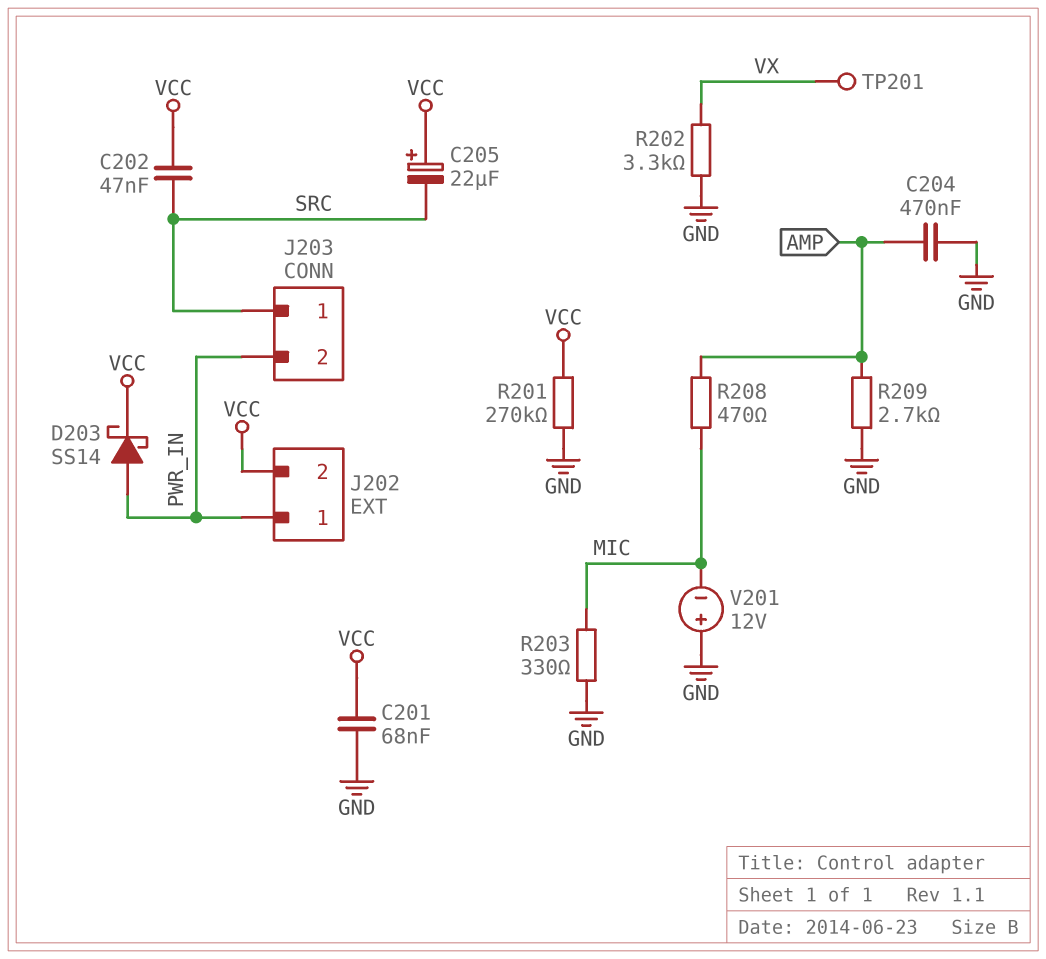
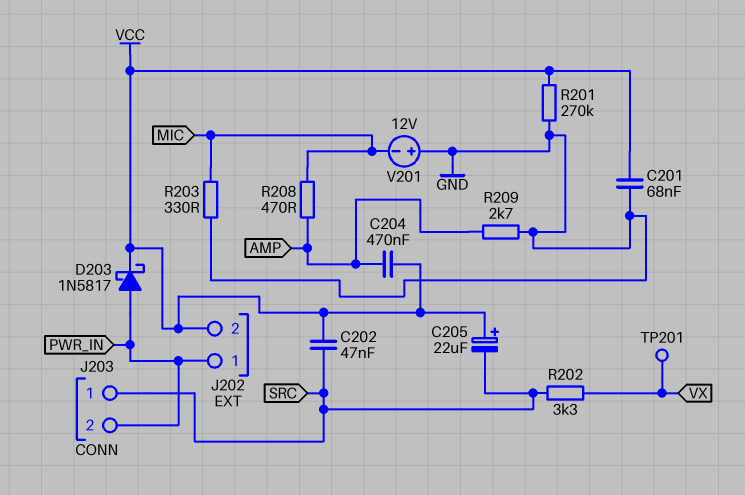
C204: 470nF (AMP, GND) -> 470nF (AMP, VCC)
D203: schottky SS14 (A PWR_IN, K VCC) -> schottky 1N5817 (A PWR_IN, K VCC)
R202: 3.3k (GND, VX) -> 3.3k (SRC, VX)

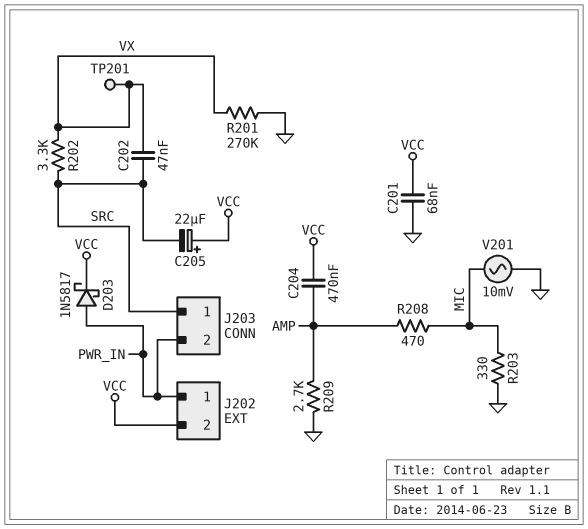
C202: 47nF (SRC, VCC) -> 47nF (SRC, VX)
R201: 270k (GND, VCC) -> 270k (GND, VX)
V201: 12V (plus GND, minus MIC) -> AC 10mV (GND, MIC)

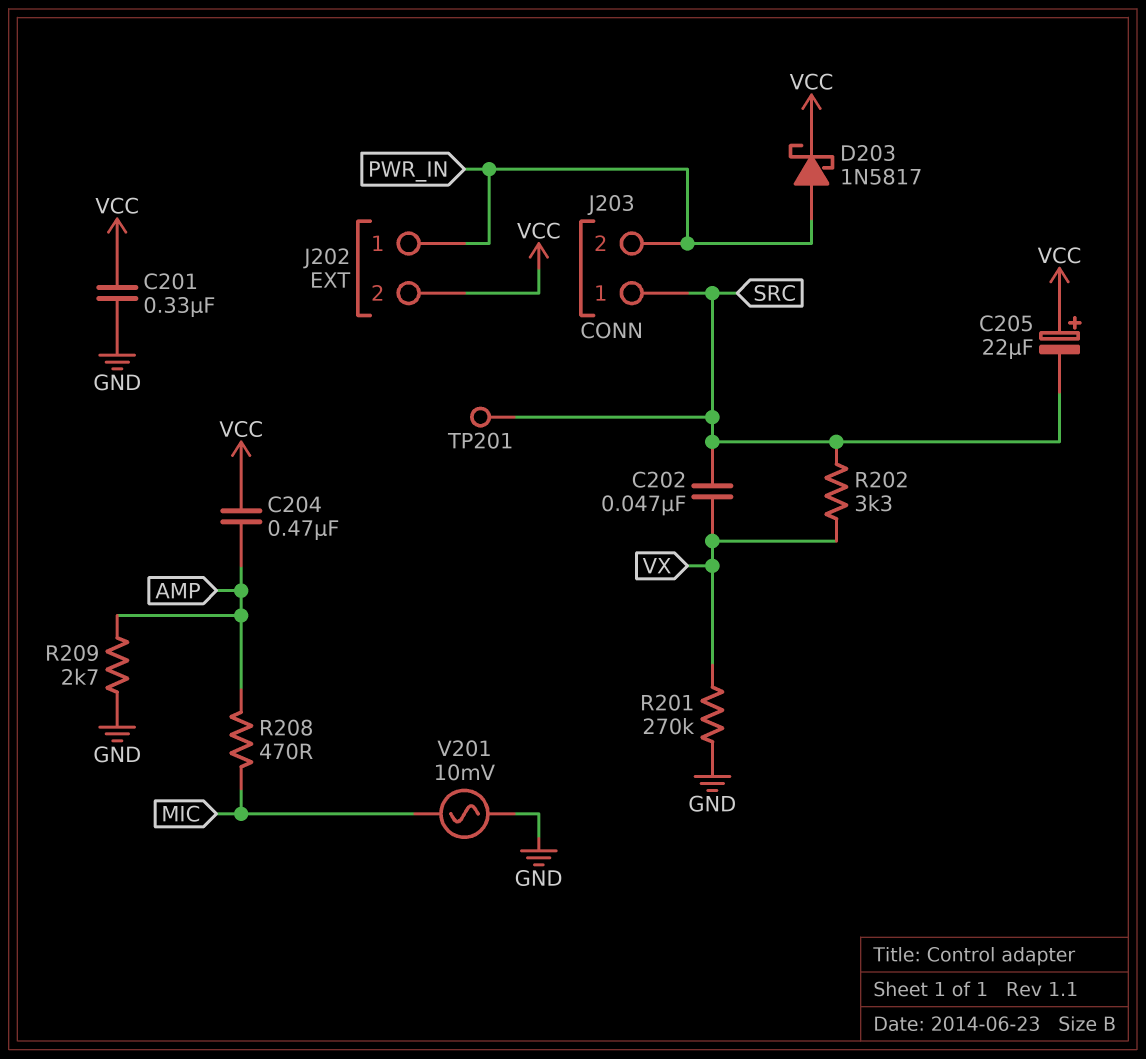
C201: 68nF (GND, VCC) -> 330nF (GND, VCC)
R203: 330 (GND, MIC) -> none
TP201: test point (VX) -> test point (SRC)

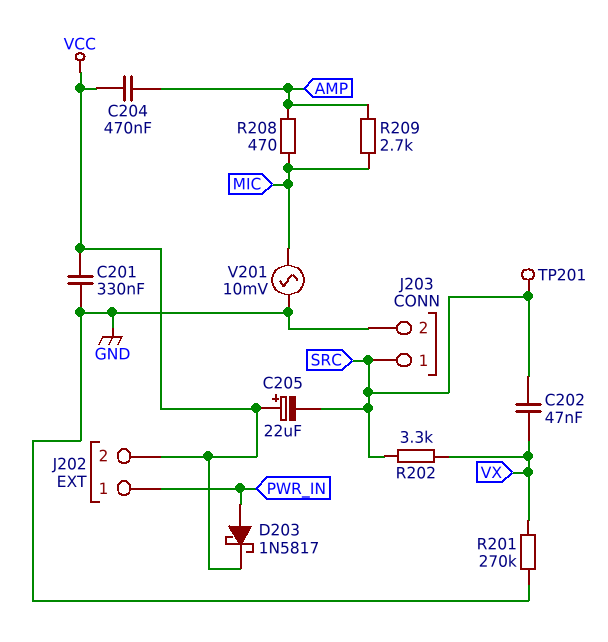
J203 pin 2: PWR_IN -> GND
R209: 2.7k (AMP, GND) -> 2.7k (AMP, MIC)

